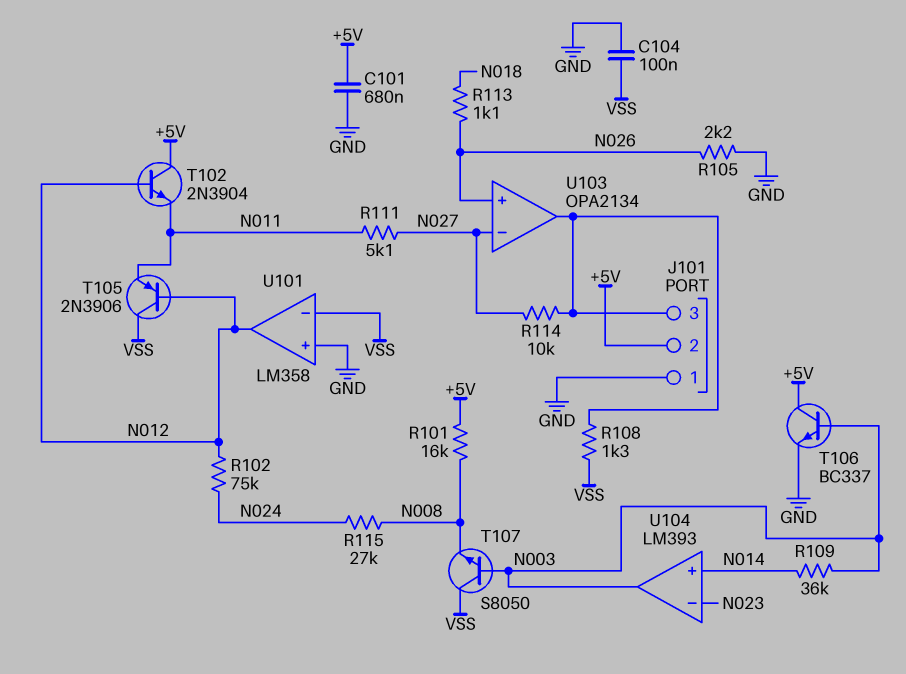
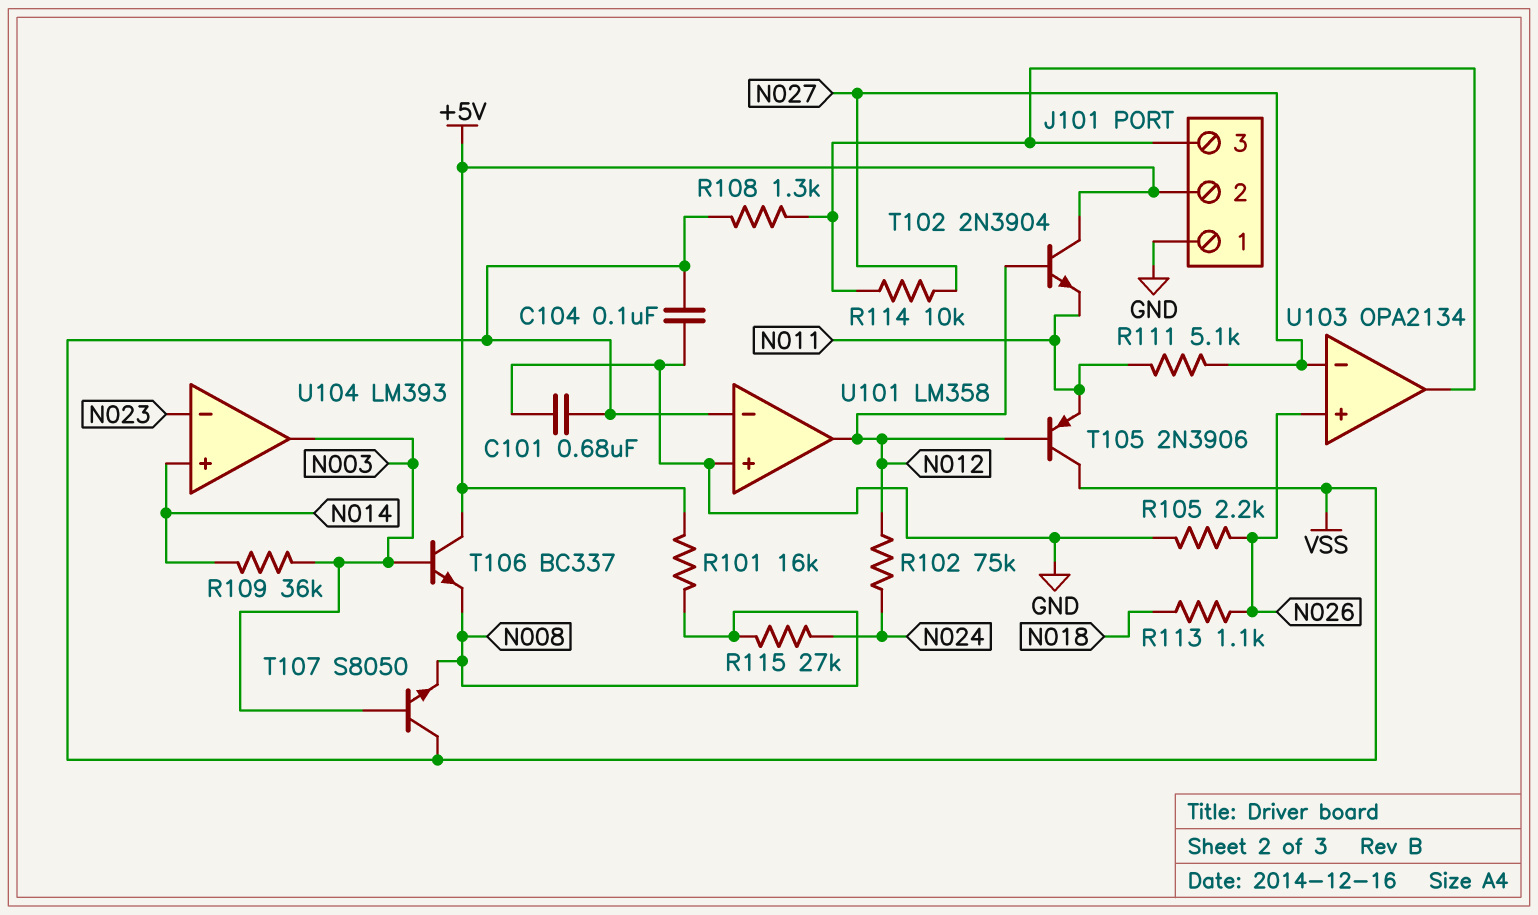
C101: 680nF (+5V, GND) -> 680nF (GND, VSS)
T106: NPN BC337 (B N003, C +5V, E GND) -> NPN BC337 (B N003, C +5V, E N008)

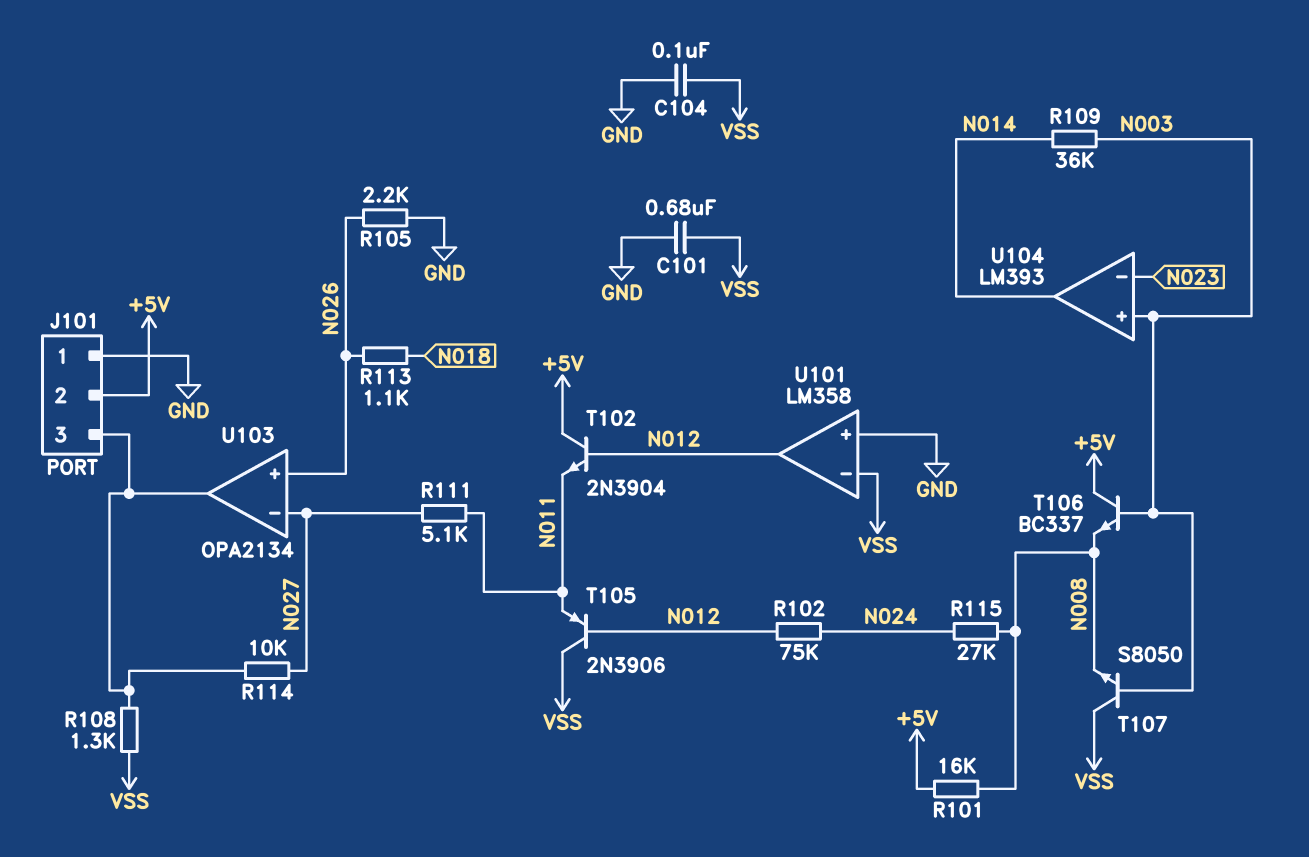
U104 pin in+: N014 -> N003
U104 pin out: N003 -> N014

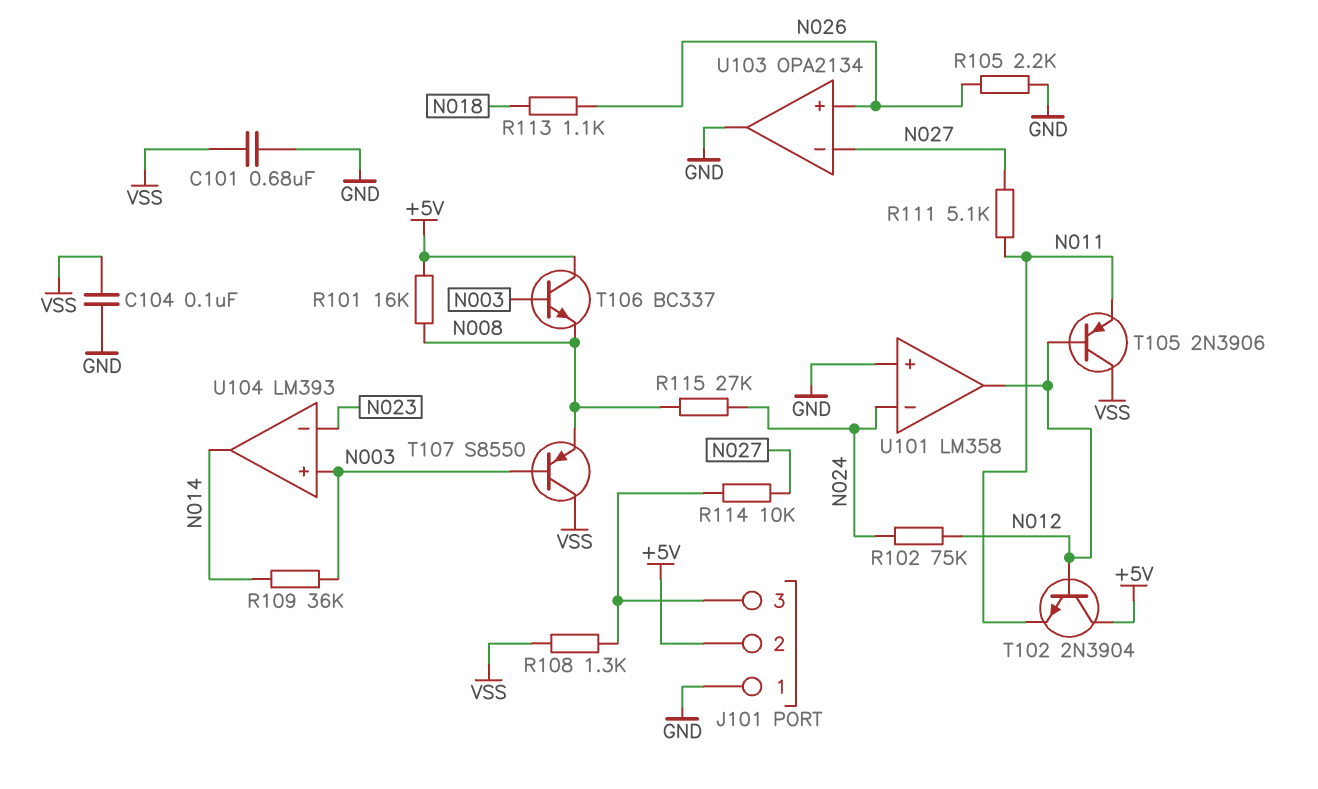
T107: NPN S8050 (B N003, C VSS, E N008) -> PNP S8550 (B N003, C VSS, E N008)
U101 pin in-: VSS -> N024
U103 pin out: J101/3 -> GND

